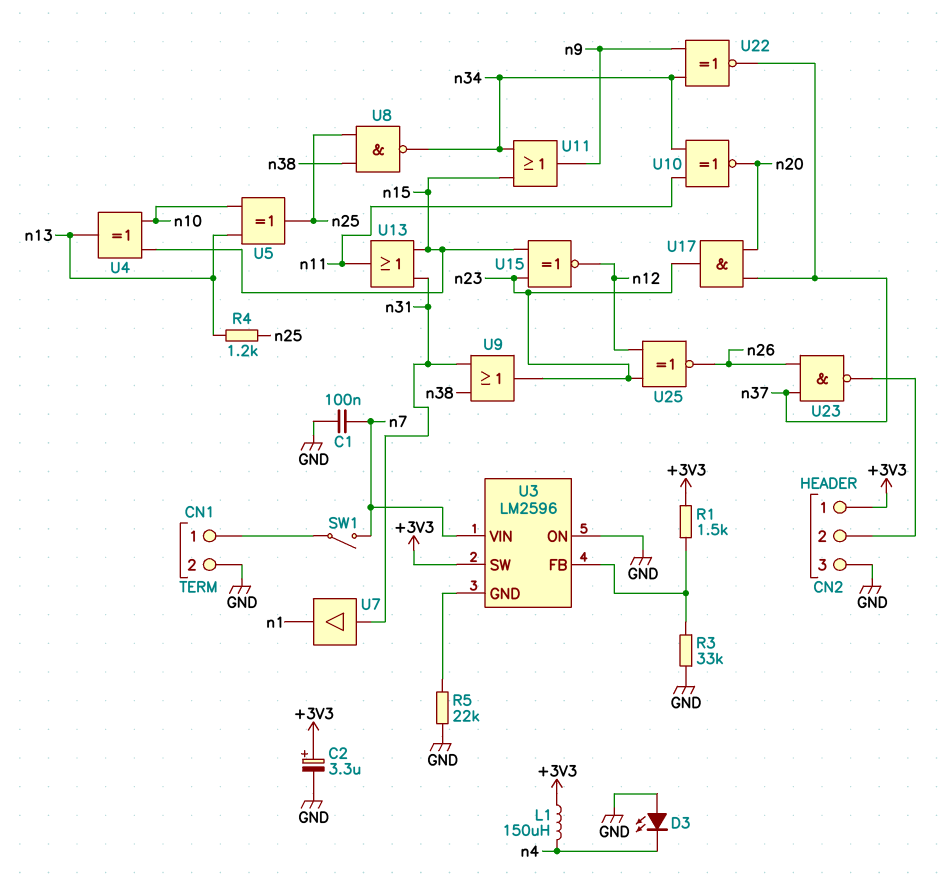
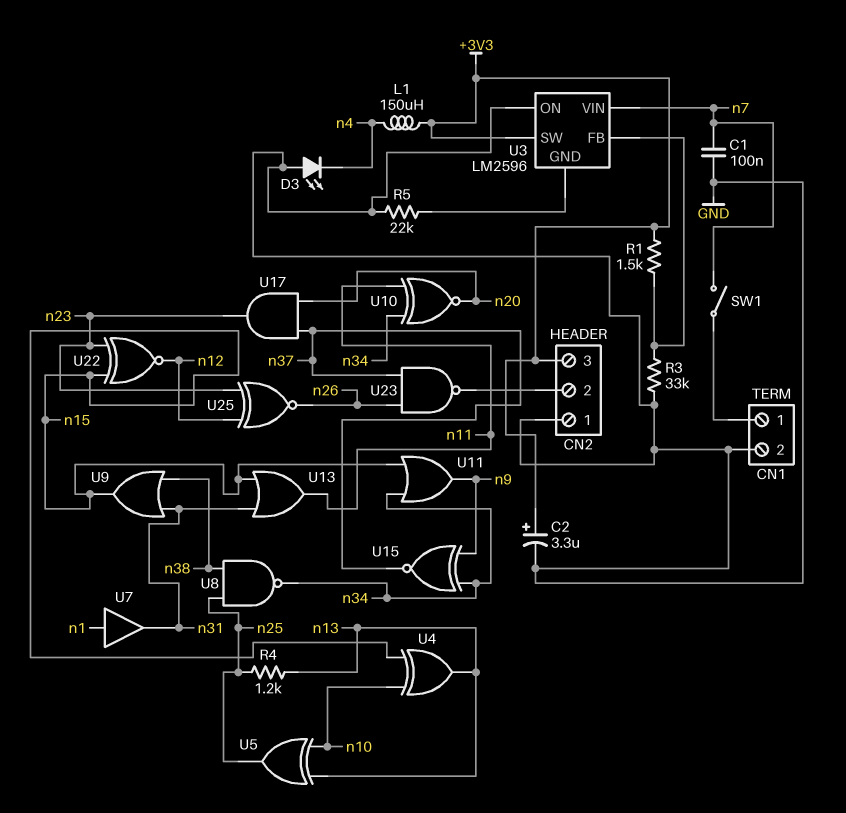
CN2 pin 1: +3V3 -> GND
CN2 pin 3: GND -> +3V3
U7: buffer (in n31, out n1) -> buffer (in n1, out n31)
U9: OR (in n31, in n38, out n23) -> OR (in n31, in n38, out n15)
U15: XNOR (in n15, in n23, out n12) -> XNOR (in n9, in n34, out n37)
U22: XNOR (in n9, in n34, out n37) -> XNOR (in n15, in n23, out n12)

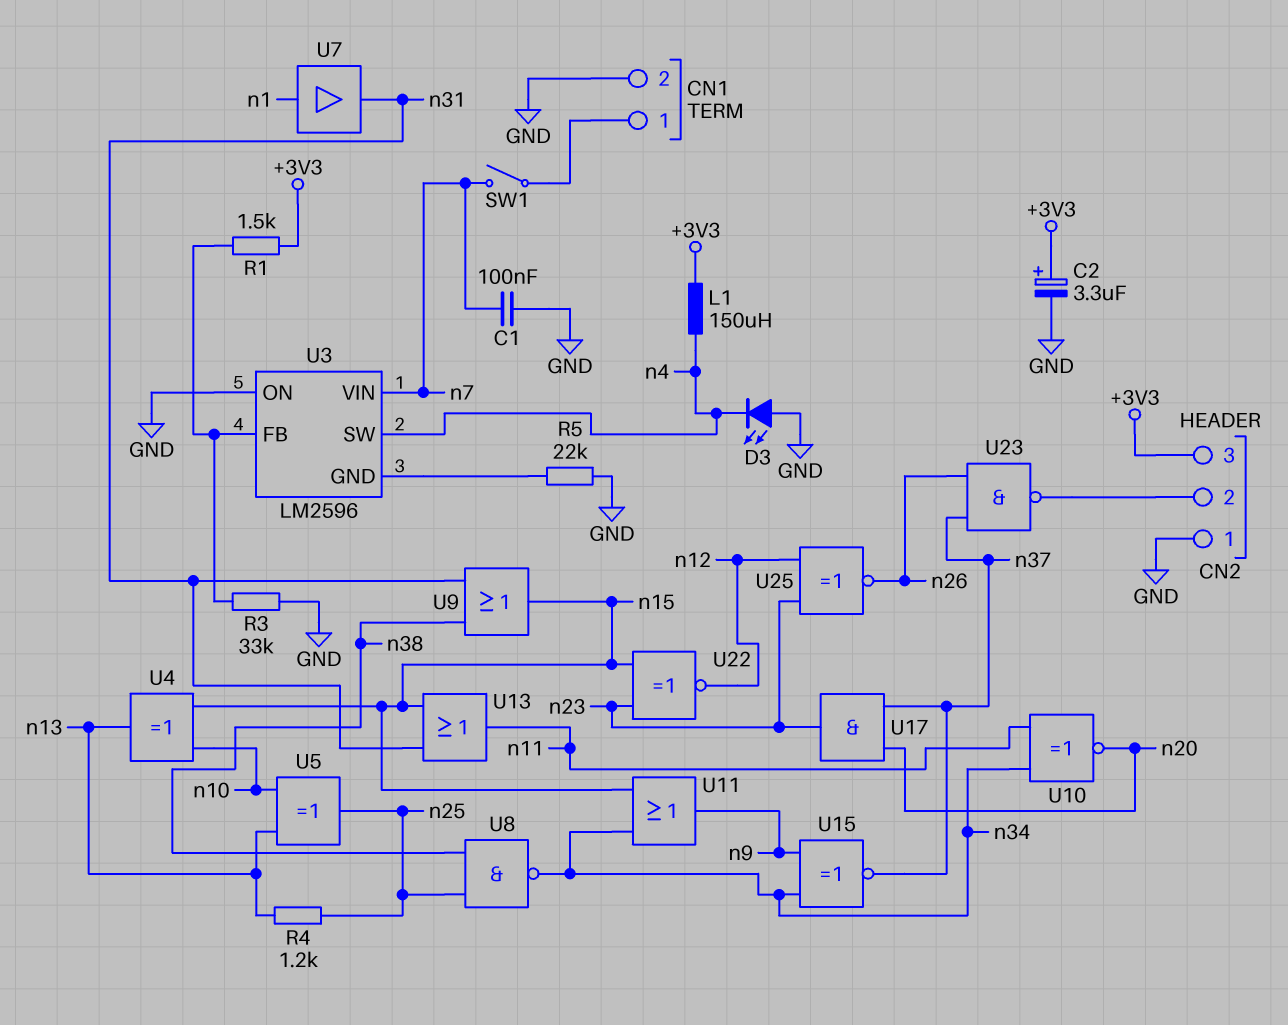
U3 pin SW: +3V3 -> n4

